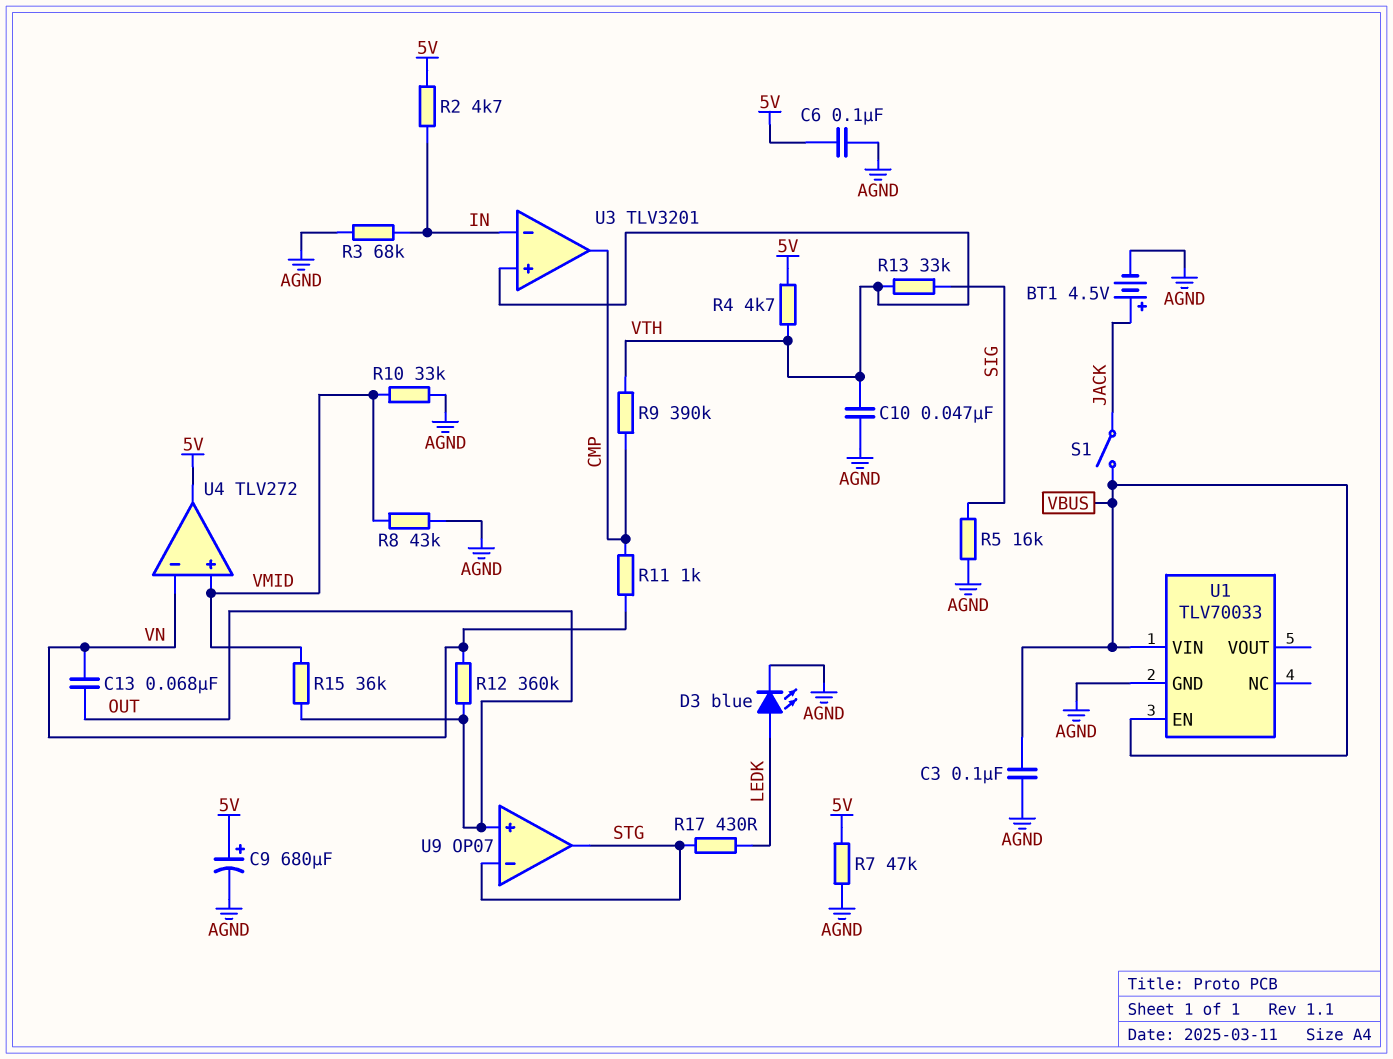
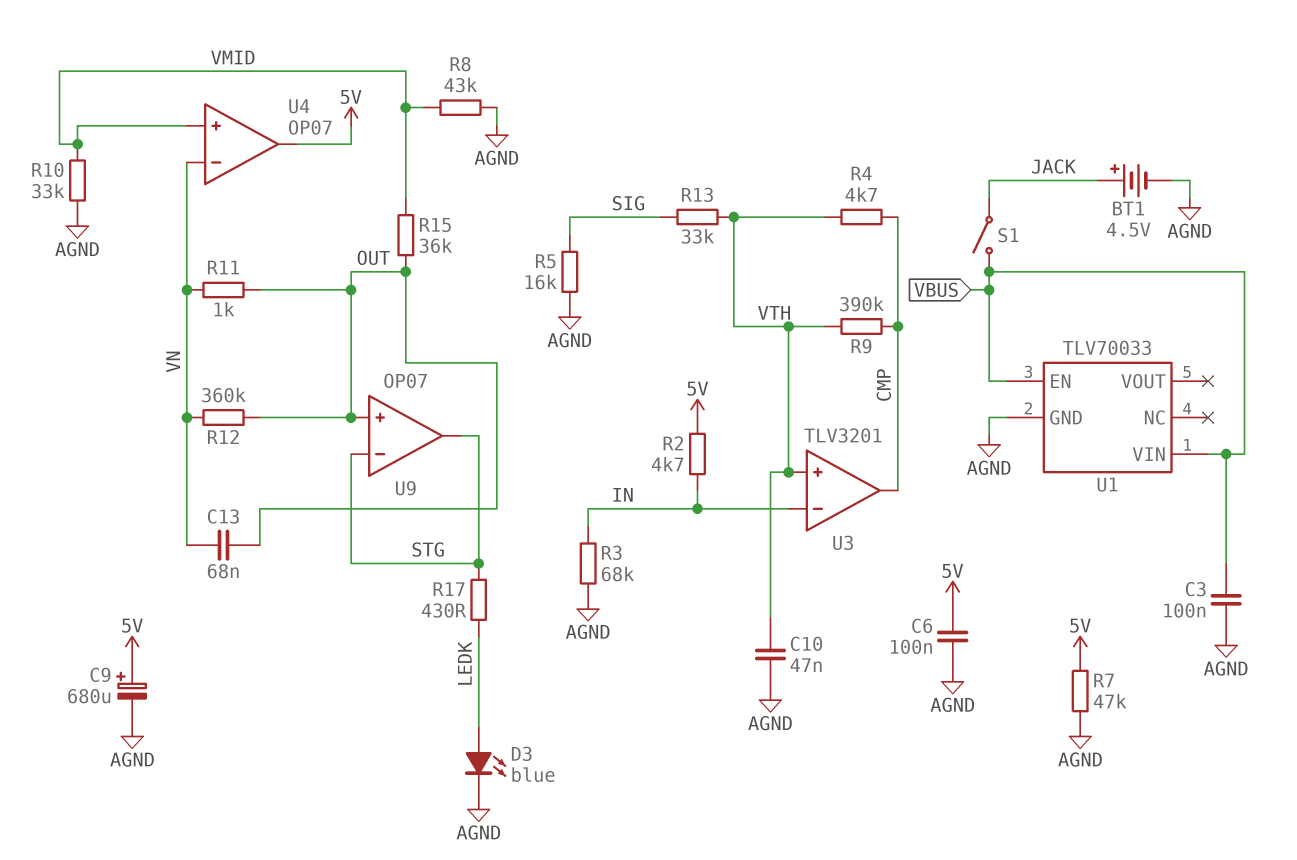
R4: 4.7k (5V, VTH) -> 4.7k (CMP, VTH)
R11: 1k (CMP, VN) -> 1k (OUT, VN)
U4: TLV272 -> OP07

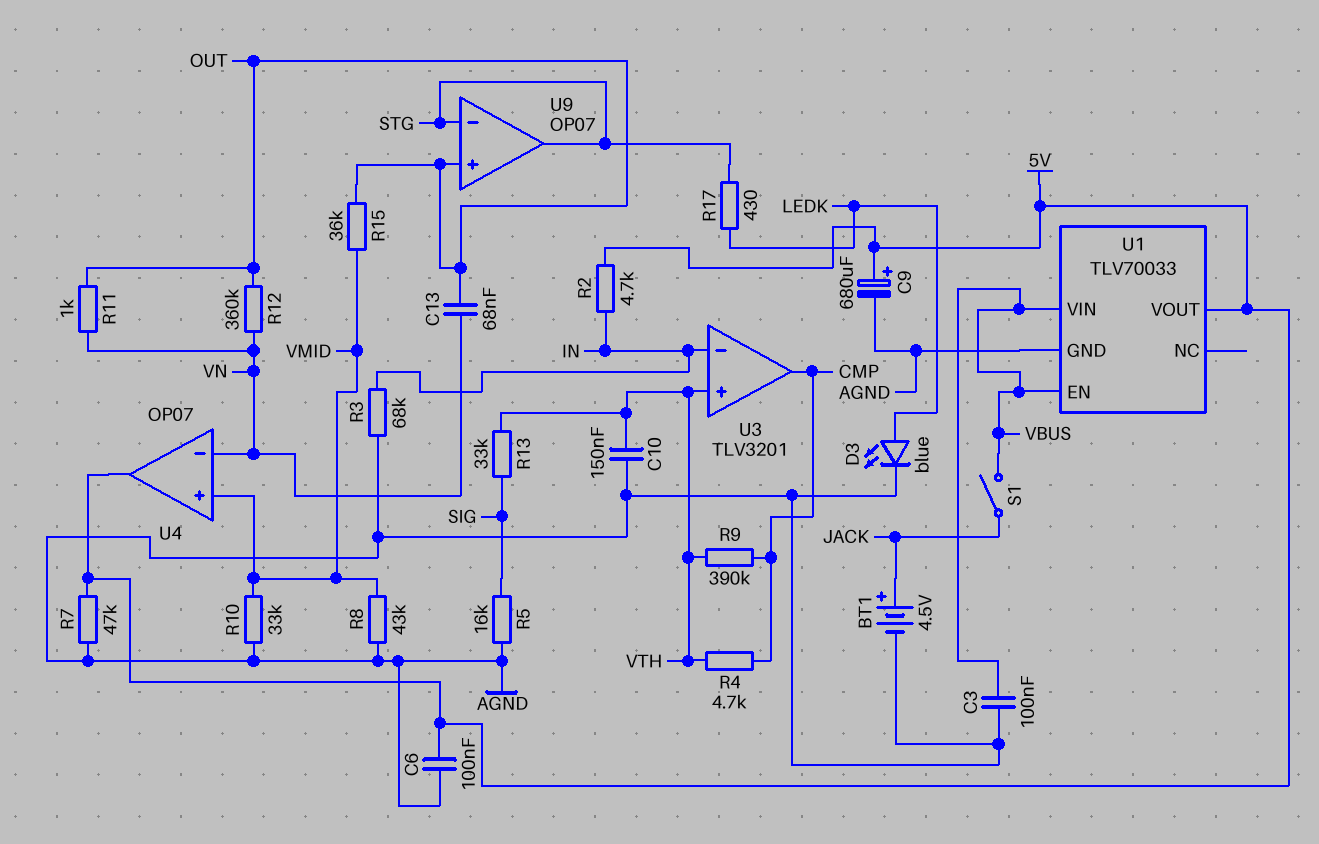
C10: 47nF (AGND, VTH) -> 150nF (AGND, VTH)
U1 pin VOUT: none -> 5V

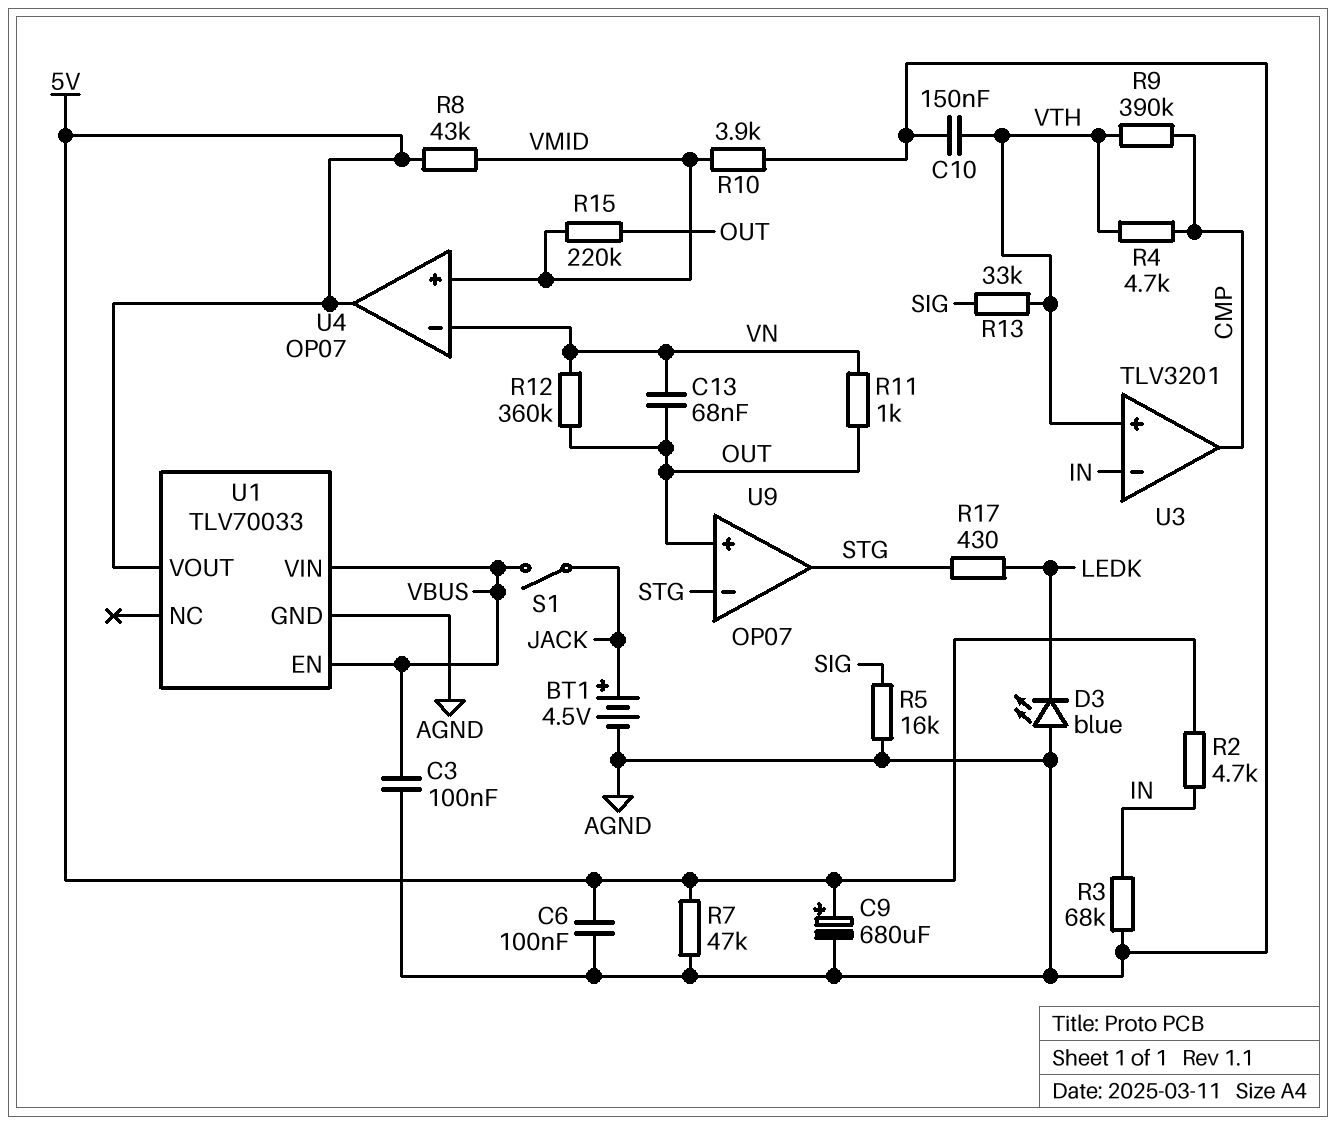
D3: LED blue (A LEDK, K AGND) -> LED blue (A AGND, K LEDK)
R8: 43k (AGND, VMID) -> 43k (5V, VMID)
R10: 33k (AGND, VMID) -> 3.9k (AGND, VMID)
R15: 36k (OUT, VMID) -> 220k (OUT, VMID)

